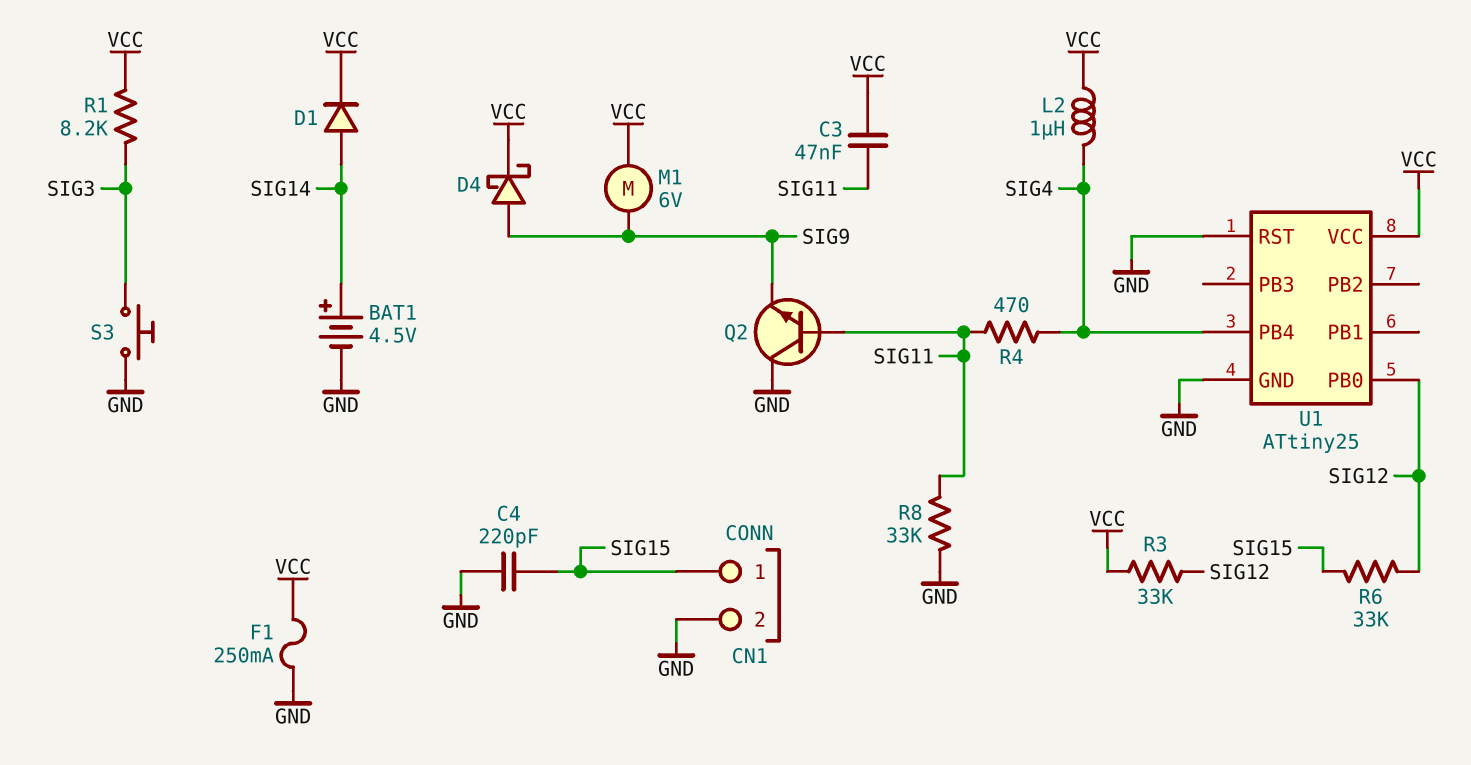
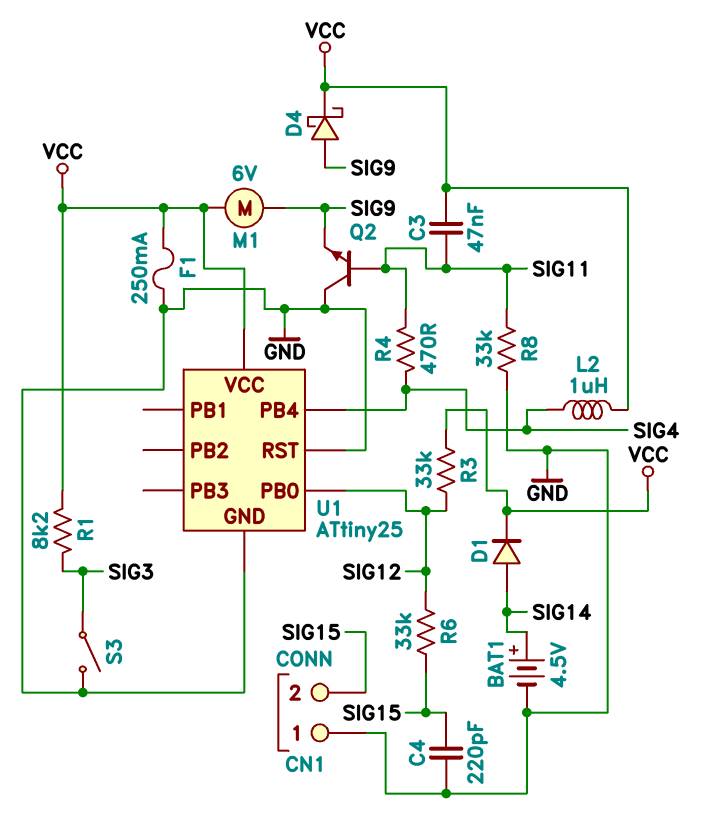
CN1 pin 1: SIG15 -> GND
CN1 pin 2: GND -> SIG15
S3: button (GND, SIG3) -> switch (GND, SIG3)

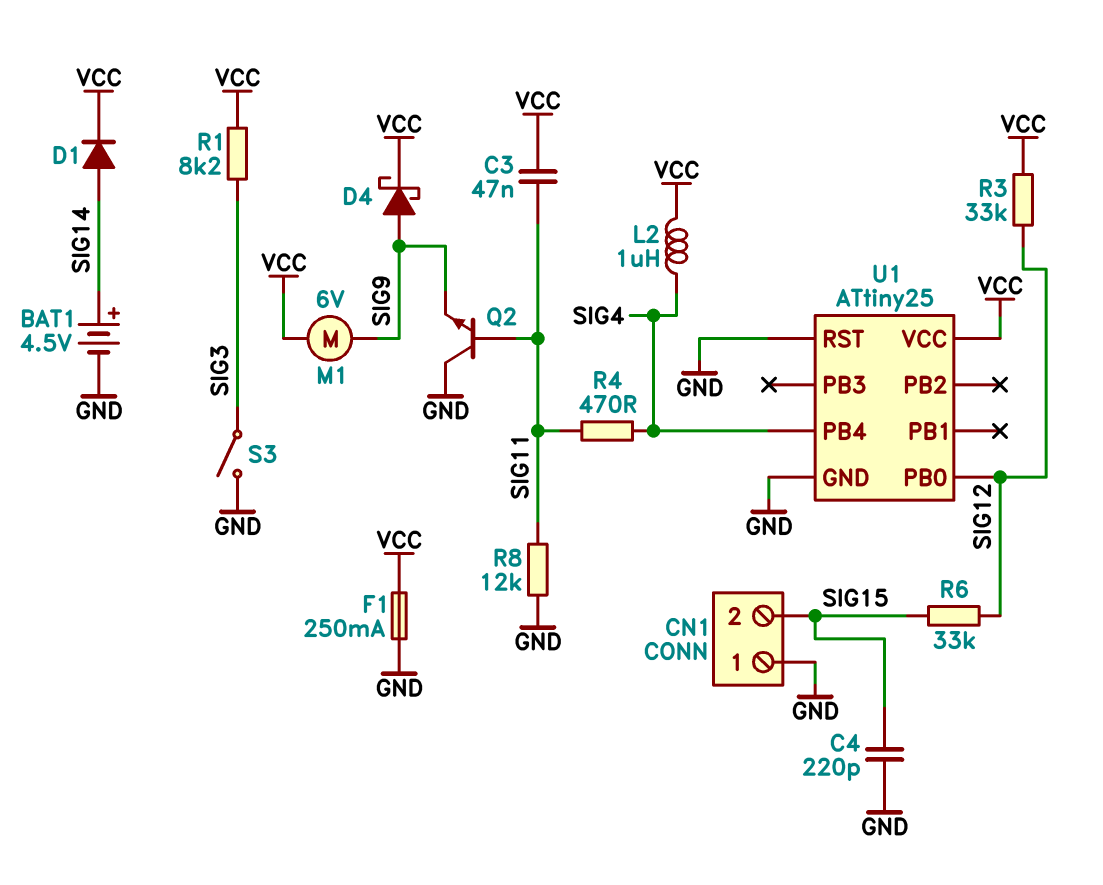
R8: 33k (GND, SIG11) -> 12k (GND, SIG11)

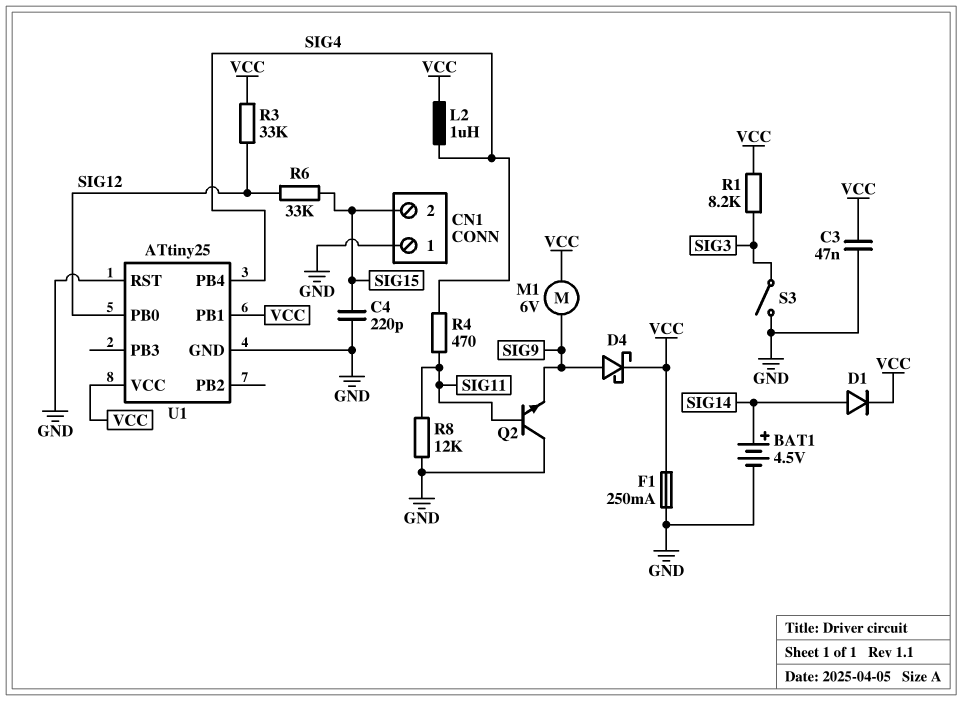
C3: 47nF (SIG11, VCC) -> 47nF (GND, VCC)
U1 pin PB1: none -> VCC

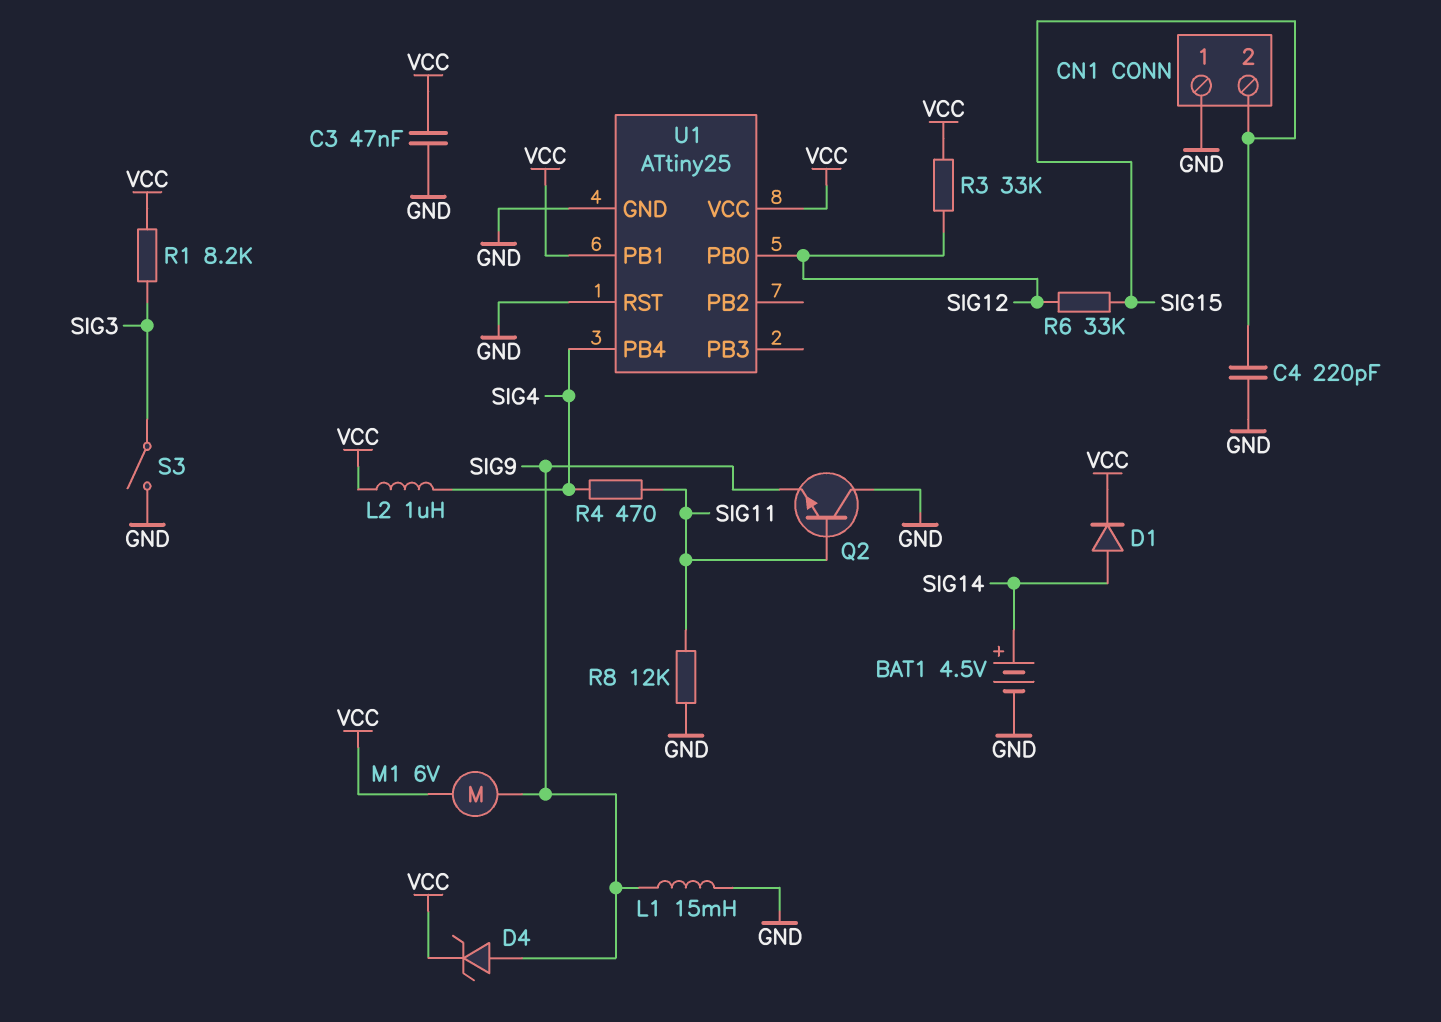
D4: schottky (A SIG9, K VCC) -> zener (A SIG9, K VCC)
F1: 250mA (GND, VCC) -> none
L1: none -> 15mH (GND, SIG9)

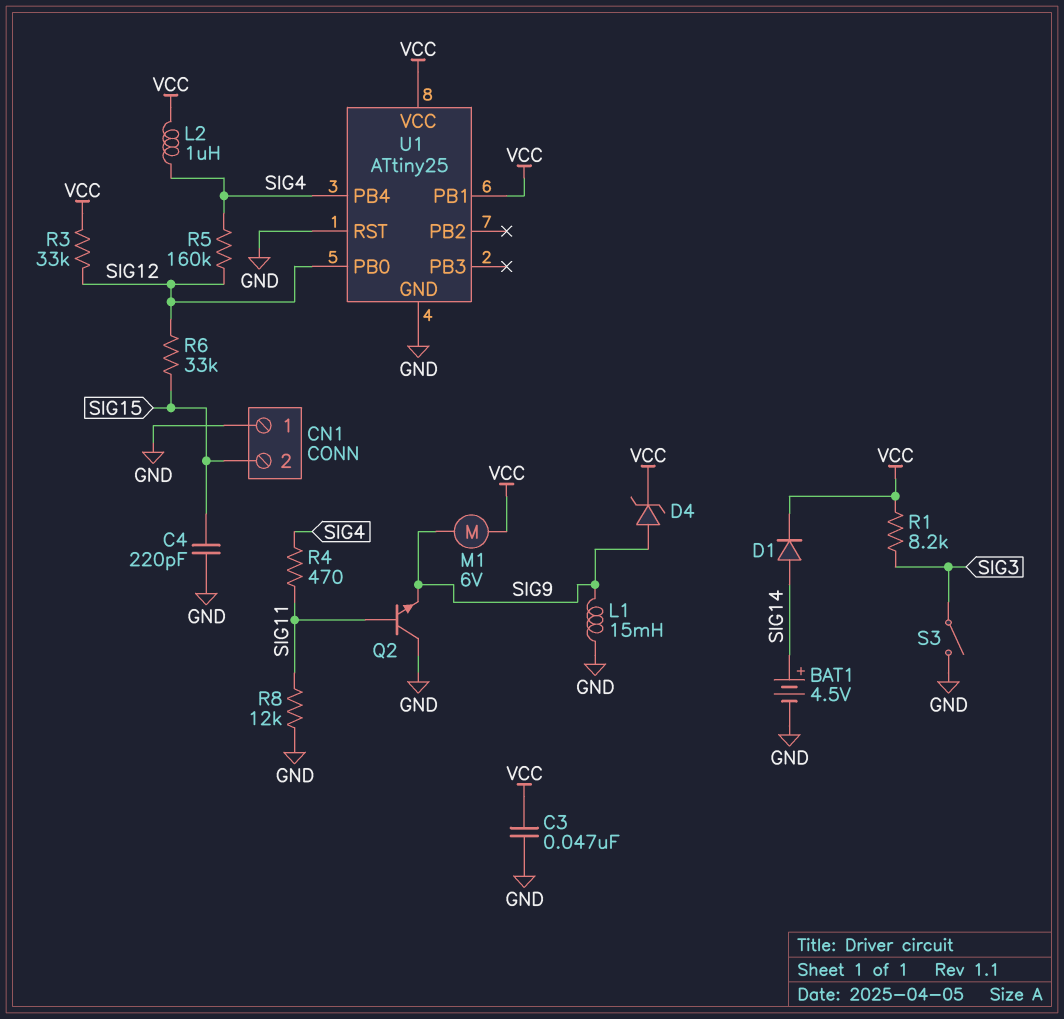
R5: none -> 160k (SIG4, SIG12)

